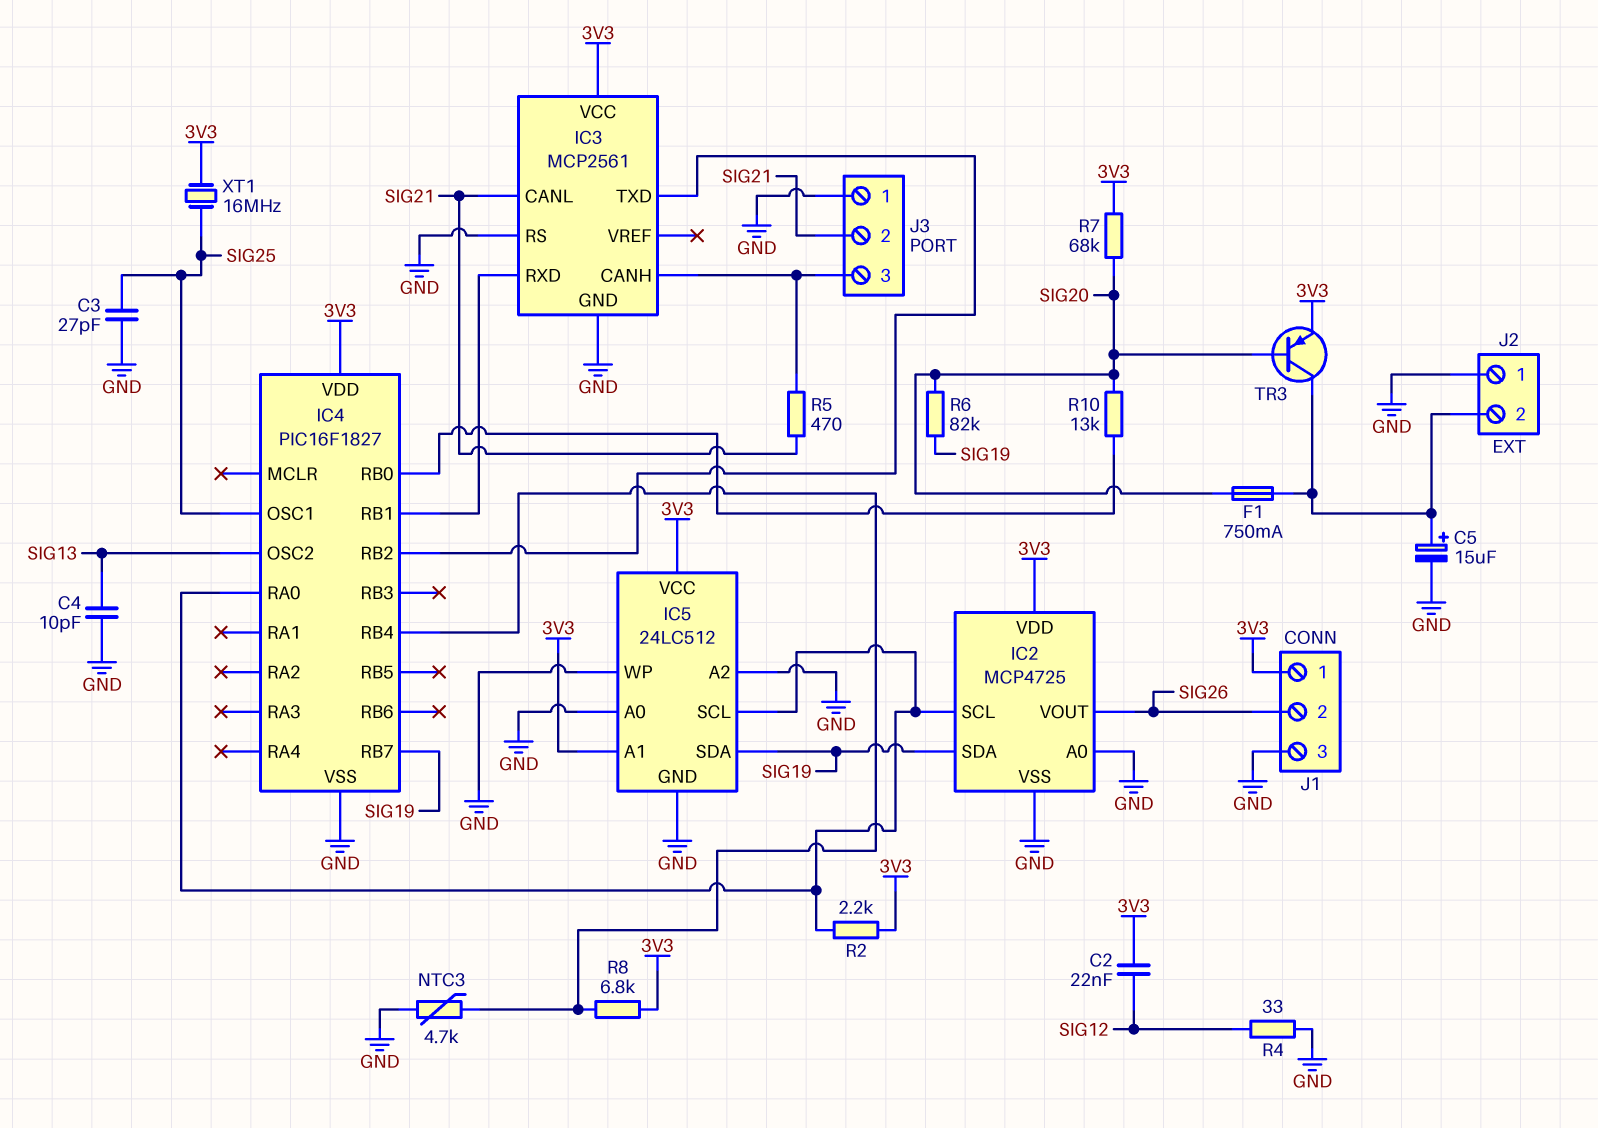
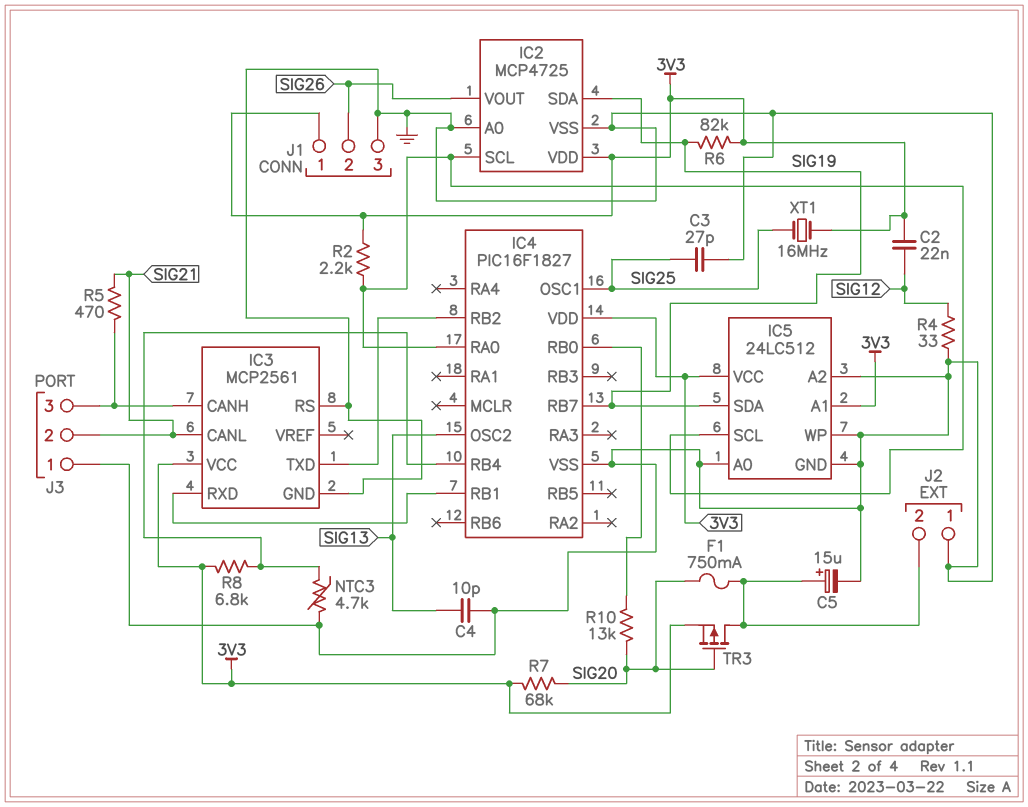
R6: 82k (SIG19, SIG20) -> 82k (3V3, SIG19)
TR3: PNP (B SIG20, C J2/2, E 3V3) -> PMOS (G SIG20, D J2/2, S 3V3)

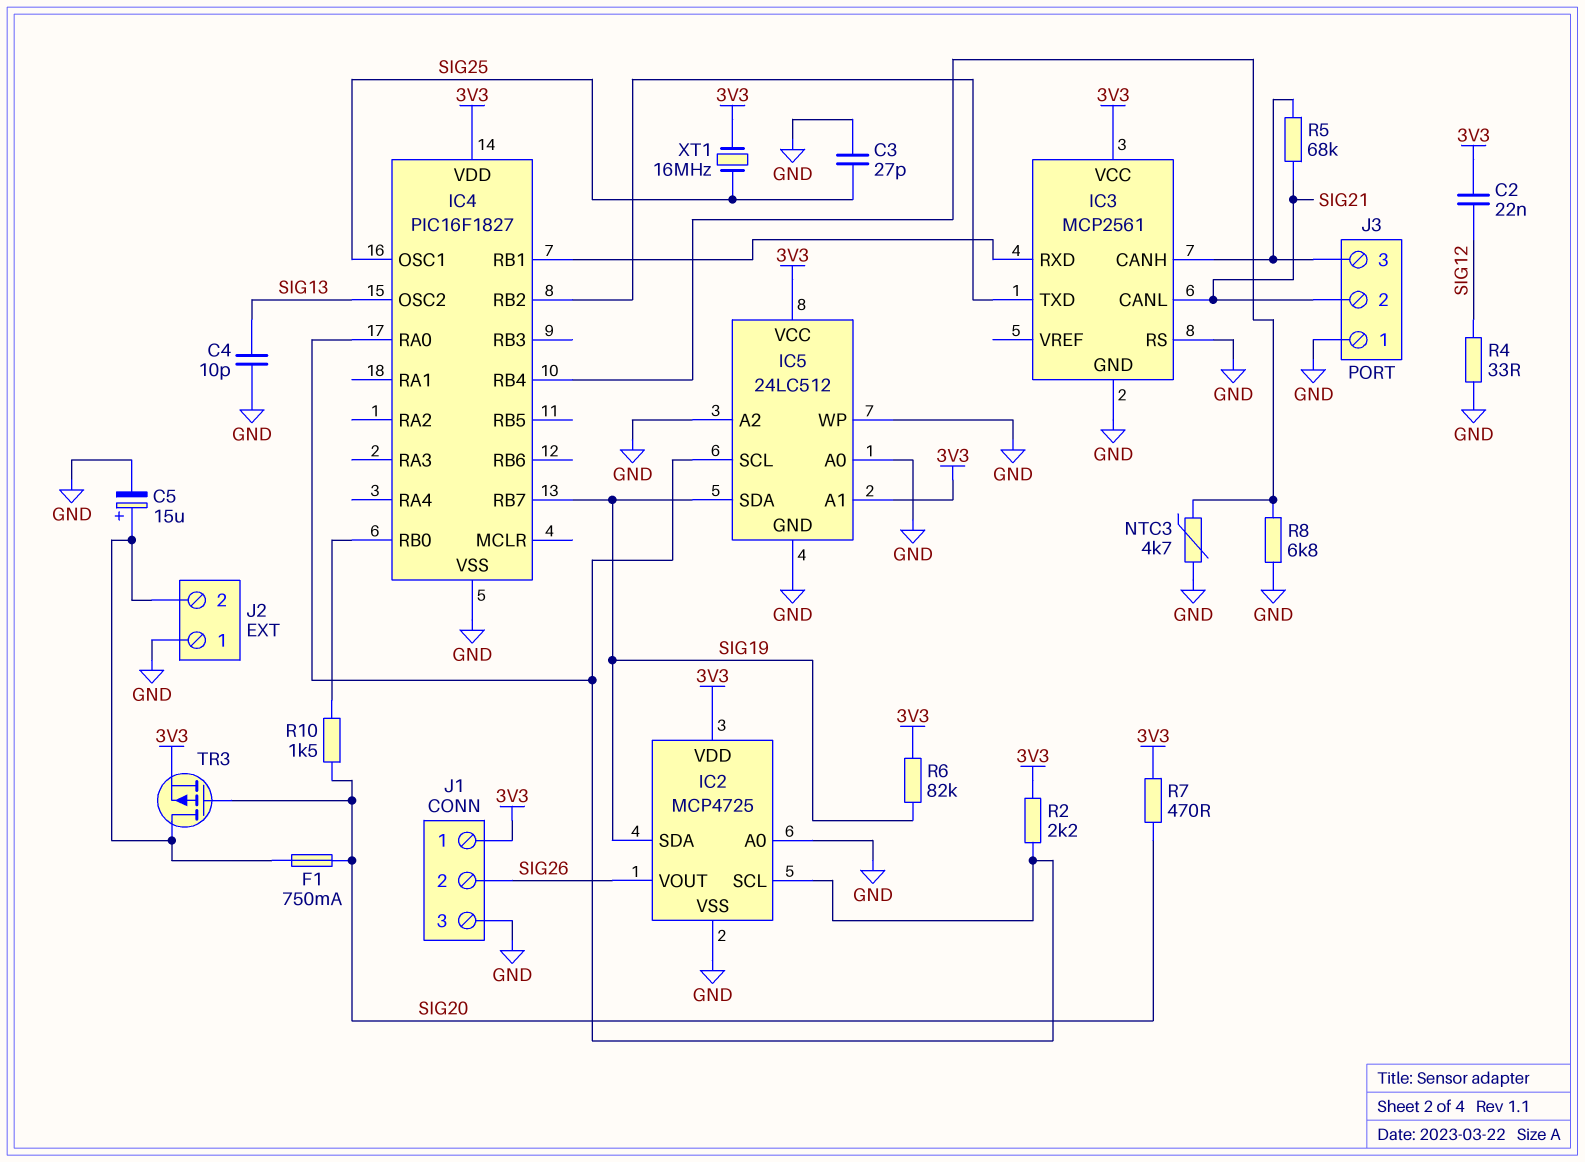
R5: 470 (IC3/CANH, SIG21) -> 68k (IC3/CANH, SIG21)
R7: 68k (3V3, SIG20) -> 470 (3V3, SIG20)
R8: 6.8k (3V3, IC4/RB4) -> 6.8k (GND, IC4/RB4)
R10: 13k (IC4/RB0, SIG20) -> 1.5k (IC4/RB0, SIG20)

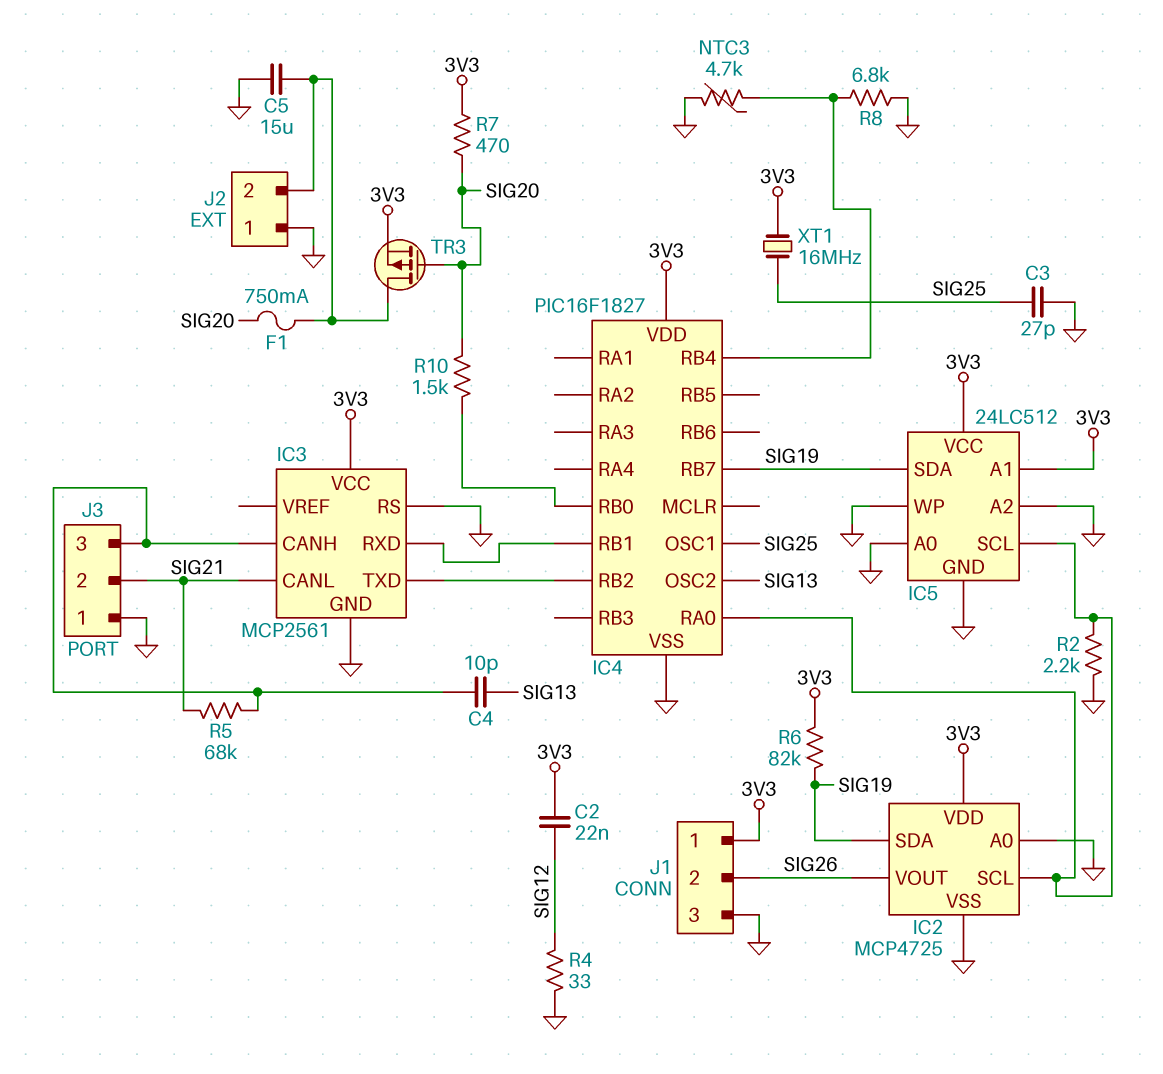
C4: 10pF (GND, SIG13) -> 10pF (IC3/CANH, SIG13)
C5: 15uF (plus J2/2, minus GND) -> 15uF (GND, J2/2)
R2: 2.2k (3V3, IC2/SCL) -> 2.2k (GND, IC2/SCL)

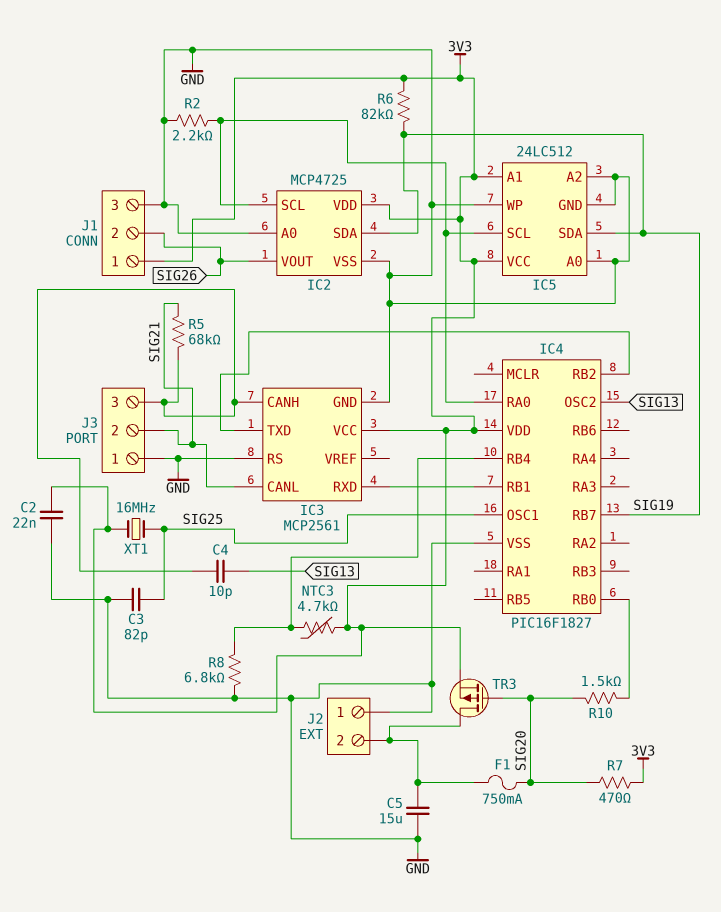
C2: 22nF (3V3, SIG12) -> 22nF (3V3, GND)
C3: 27pF (GND, SIG25) -> 82pF (GND, SIG25)
NTC3: 4.7k (GND, IC4/RB4) -> 4.7k (3V3, IC4/RB4)
R4: 33 (GND, SIG12) -> none

